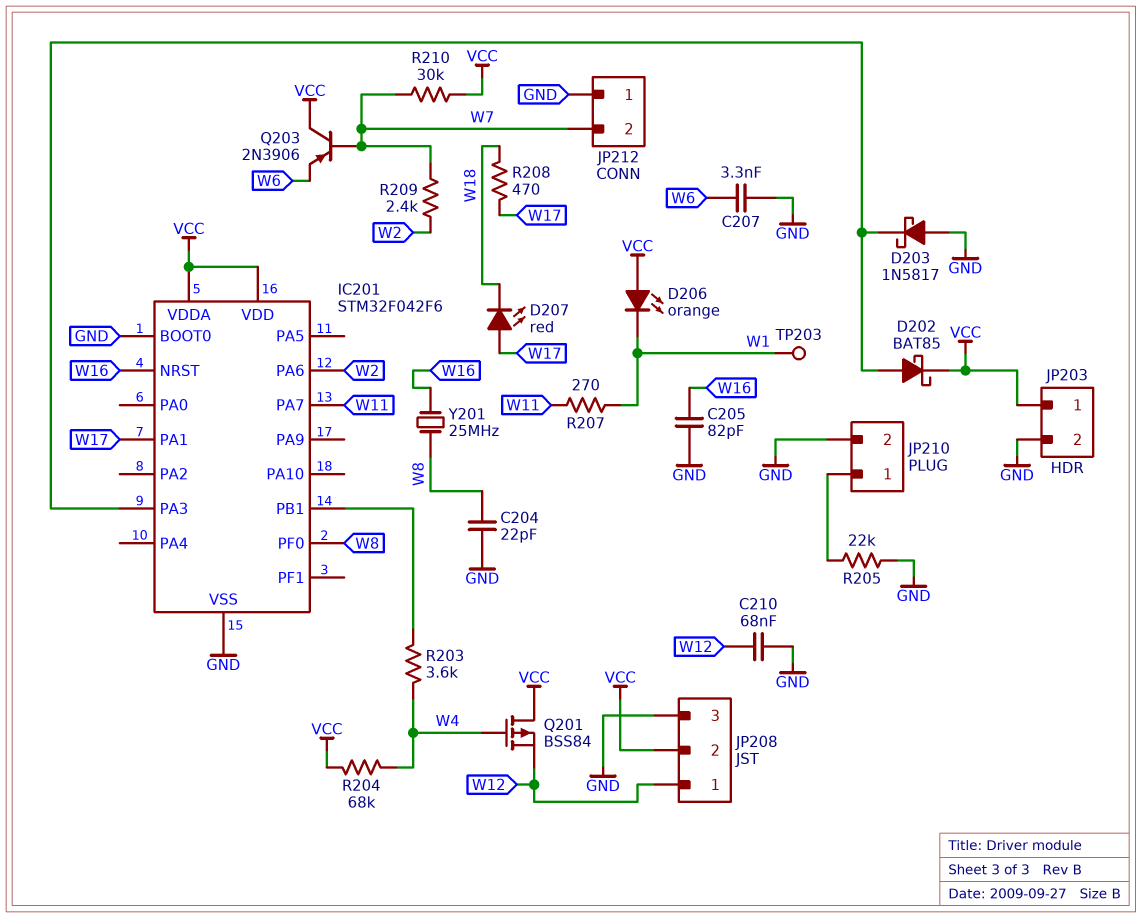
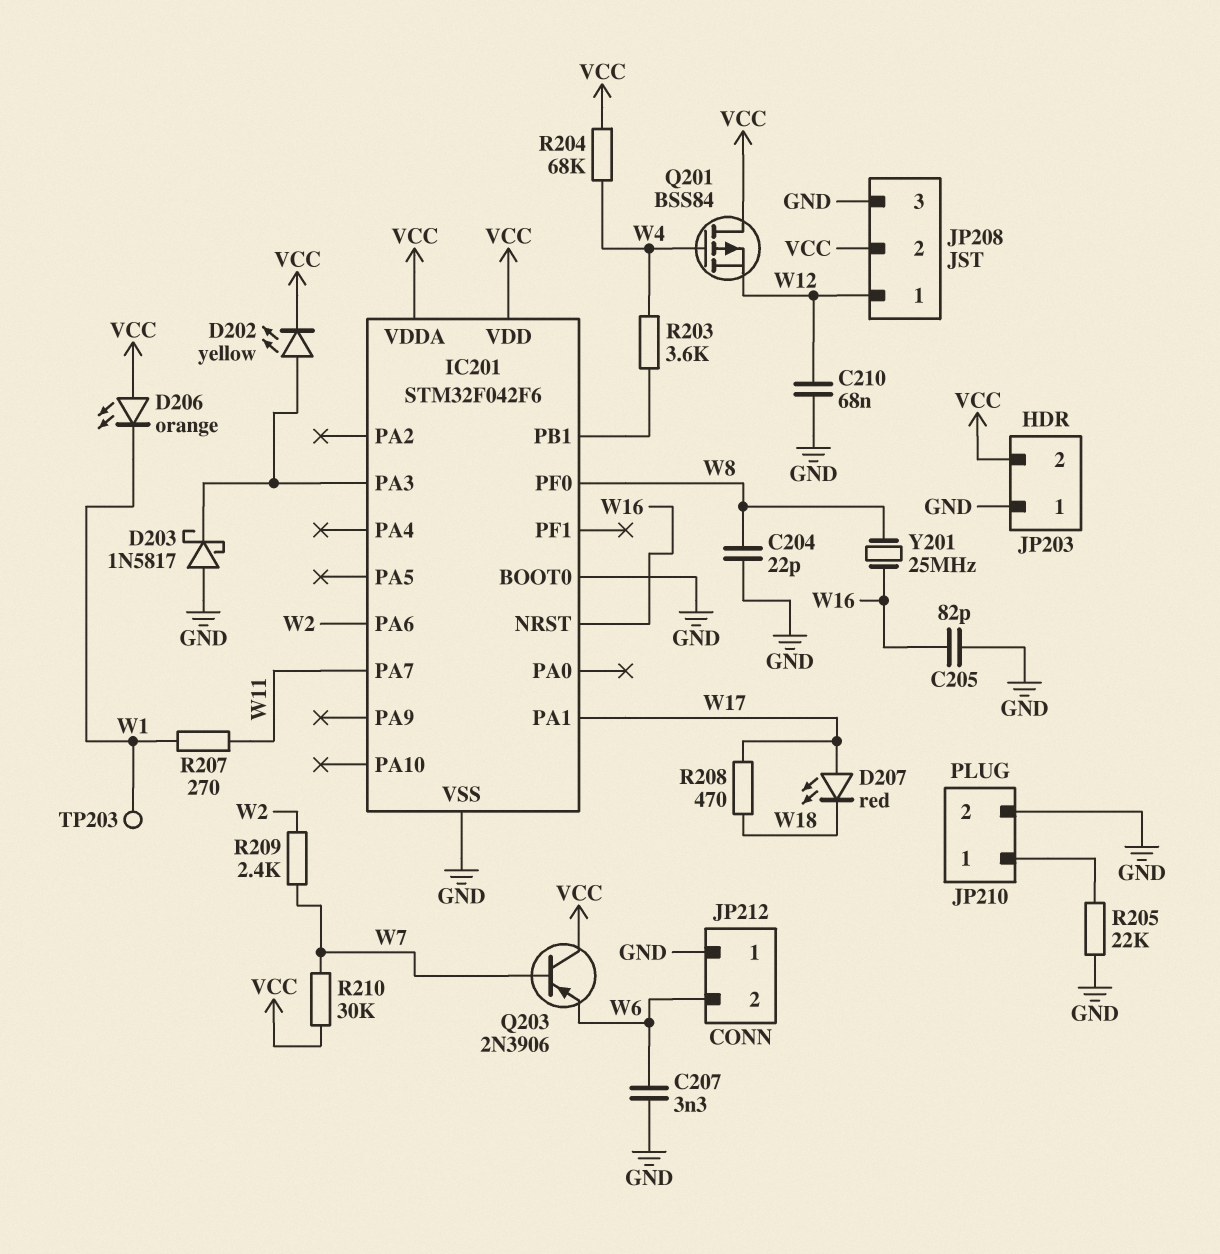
D202: schottky BAT85 (A IC201/PA3, K VCC) -> LED yellow (A IC201/PA3, K VCC)
JP203 pin 1: VCC -> GND
JP203 pin 2: GND -> VCC
JP212 pin 2: W7 -> W6

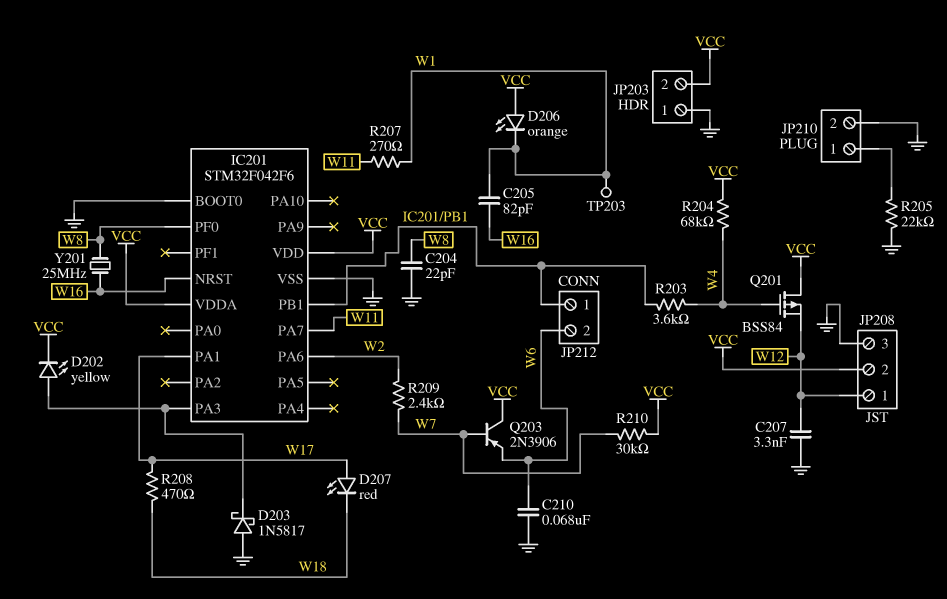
C205: 82pF (GND, W16) -> 82pF (W1, W16)
C207: 3.3nF (GND, W6) -> 3.3nF (GND, W12)
C210: 68nF (GND, W12) -> 68nF (GND, W6)
JP212 pin 1: GND -> IC201/PB1

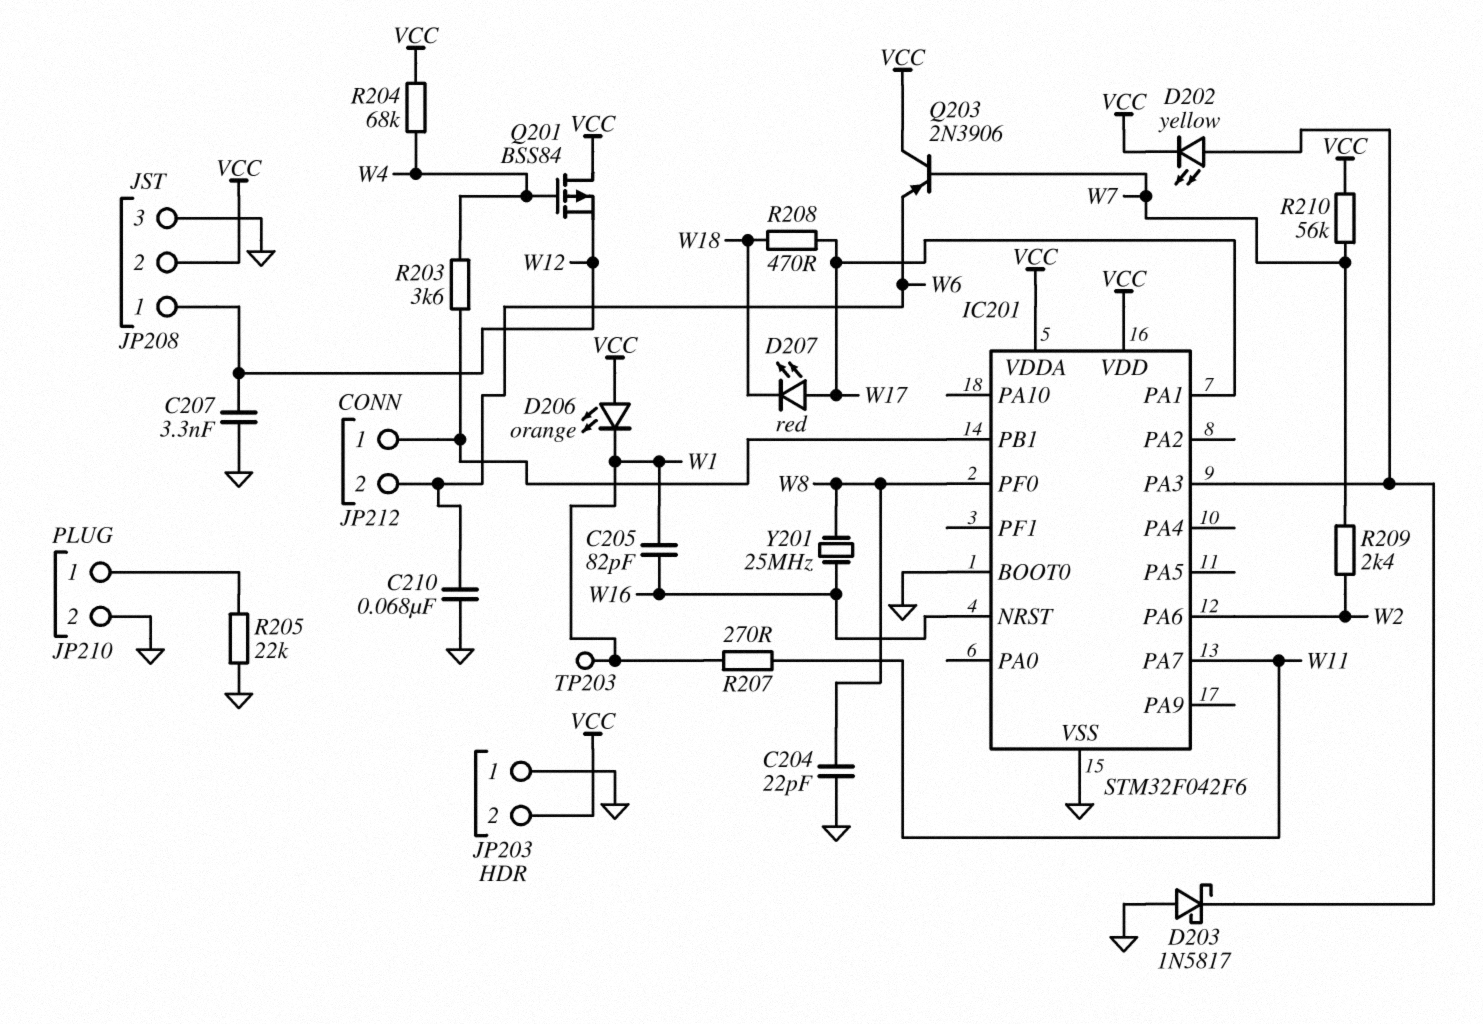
R210: 30k (VCC, W7) -> 56k (VCC, W7)

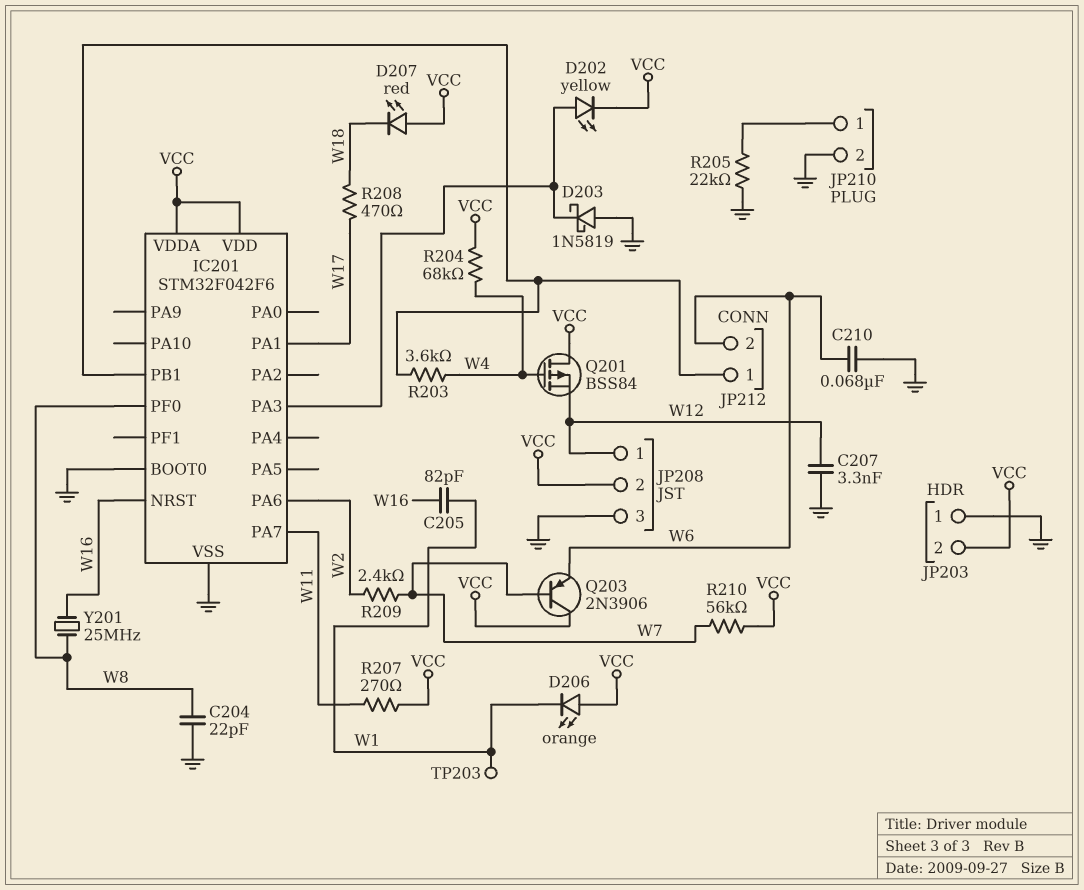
D203: schottky 1N5817 (A GND, K IC201/PA3) -> schottky 1N5819 (A GND, K IC201/PA3)
D207: LED red (A W17, K W18) -> LED red (A VCC, K W18)
R207: 270 (W1, W11) -> 270 (VCC, W11)

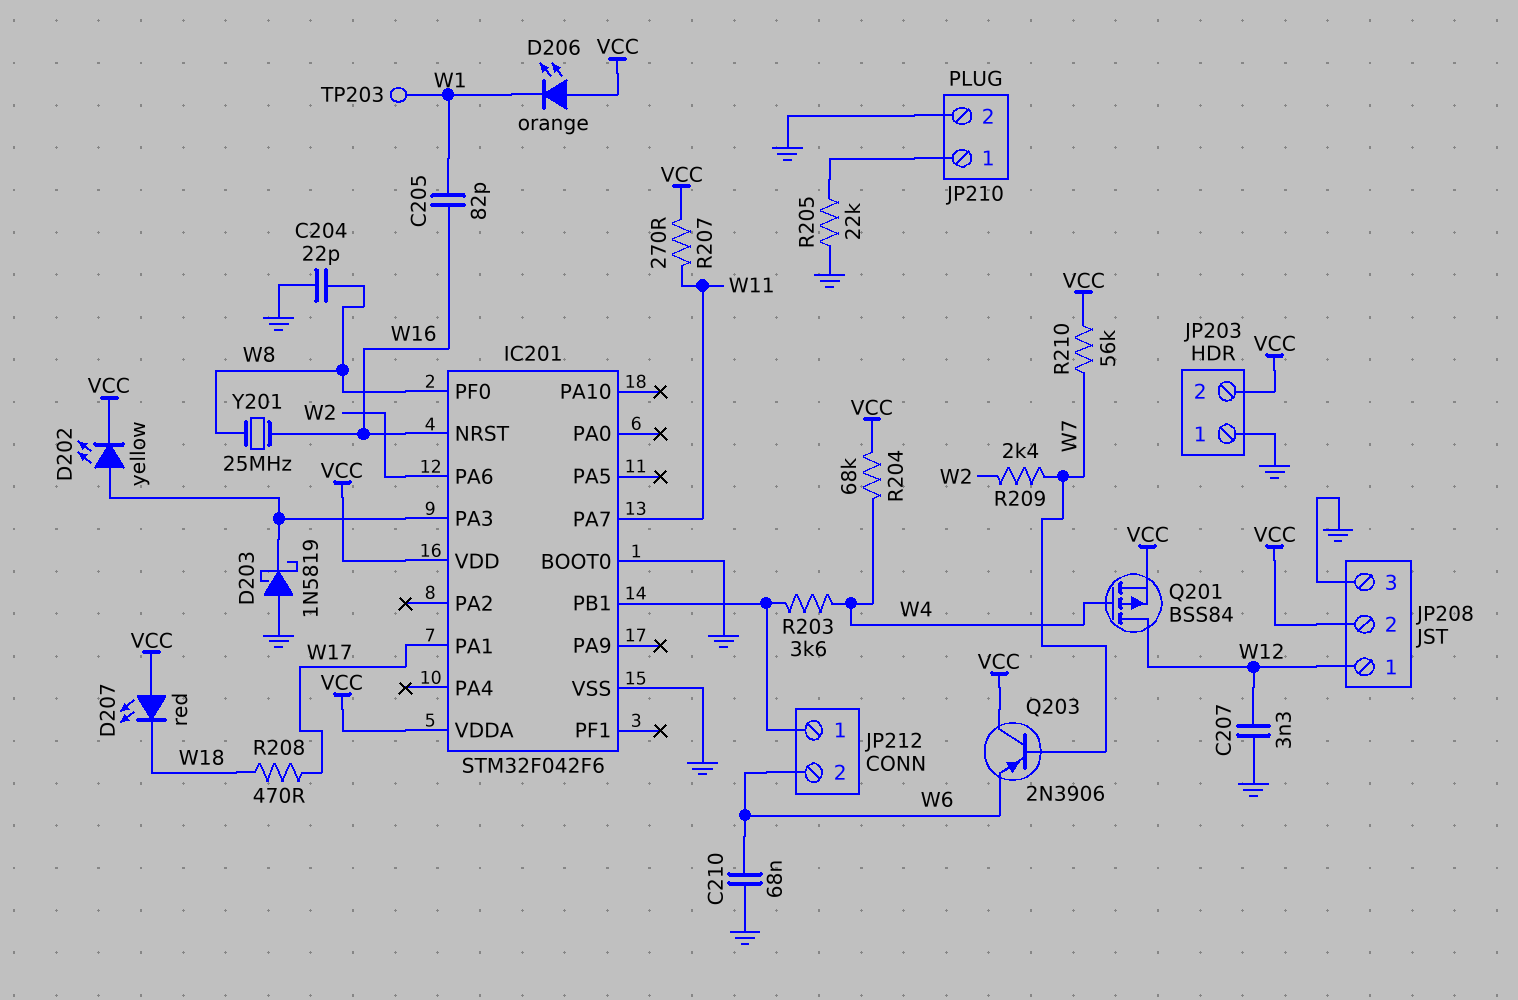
Q201: PMOS BSS84 (G W4, D VCC, S W12) -> PMOS BSS84 (G W4, D W12, S VCC)

